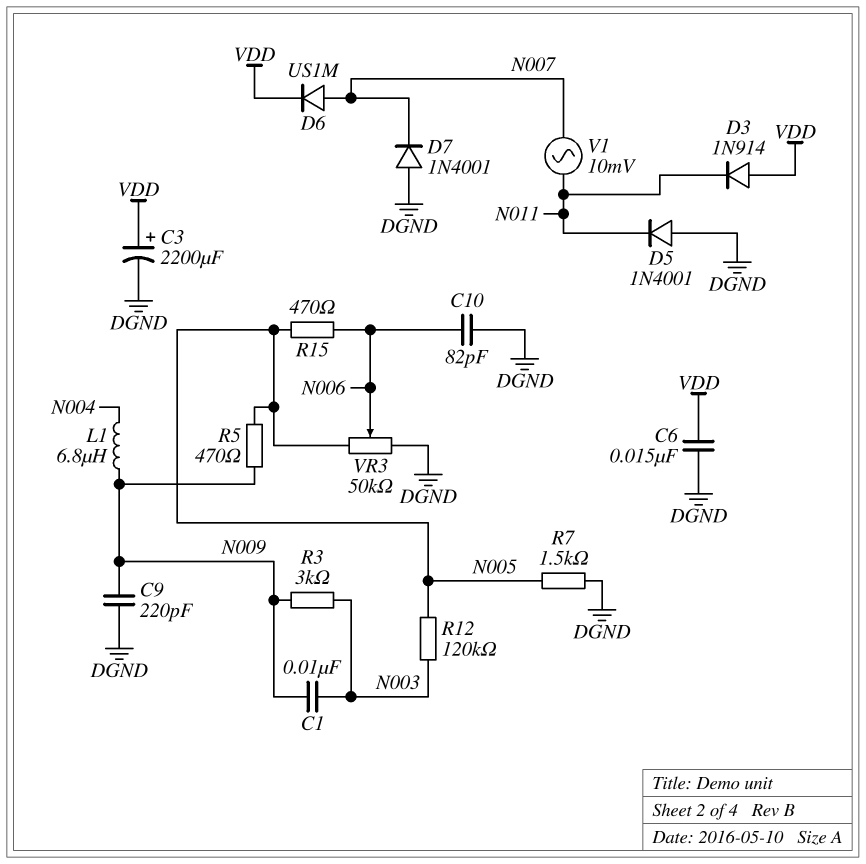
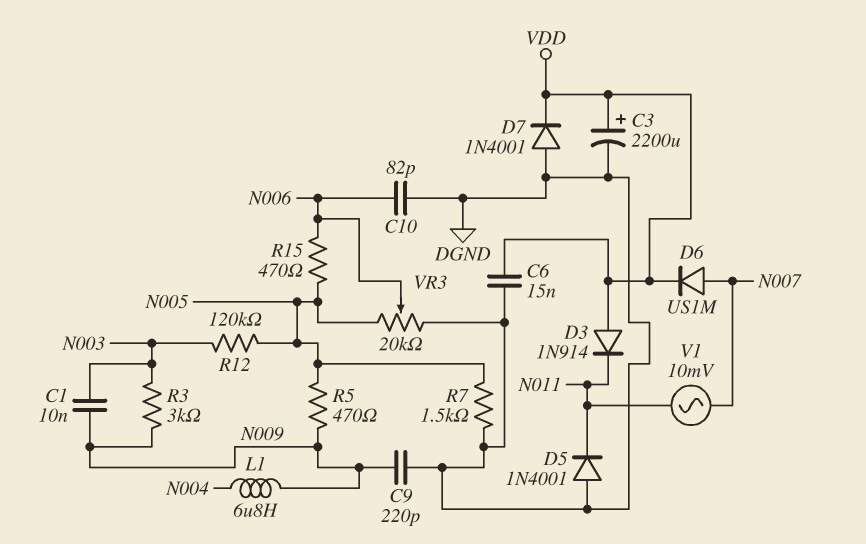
D7: diode 1N4001 (A DGND, K N007) -> diode 1N4001 (A DGND, K VDD)
VR3: 50k (DGND, N005, wiper N006) -> 20k (DGND, N005, wiper N006)

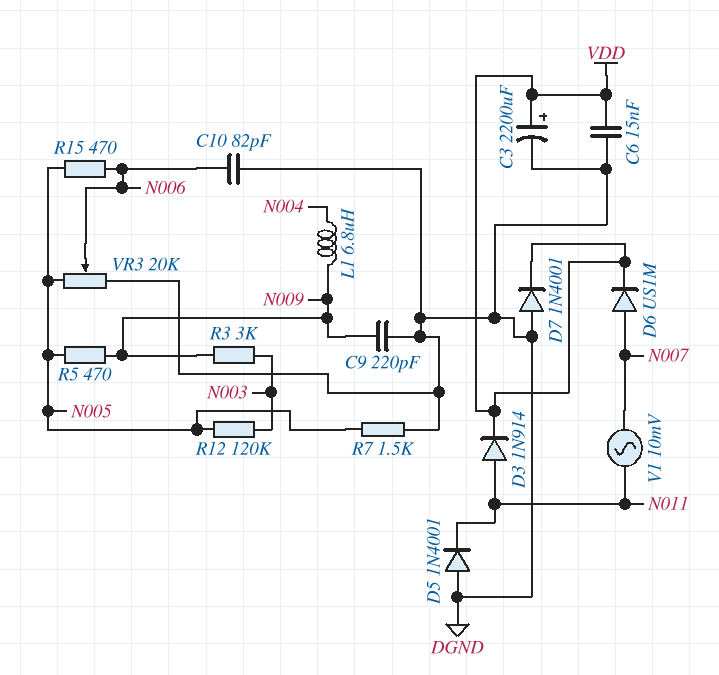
C1: 10nF (N003, N009) -> none
D3: diode 1N914 (A VDD, K N011) -> diode 1N914 (A N011, K VDD)

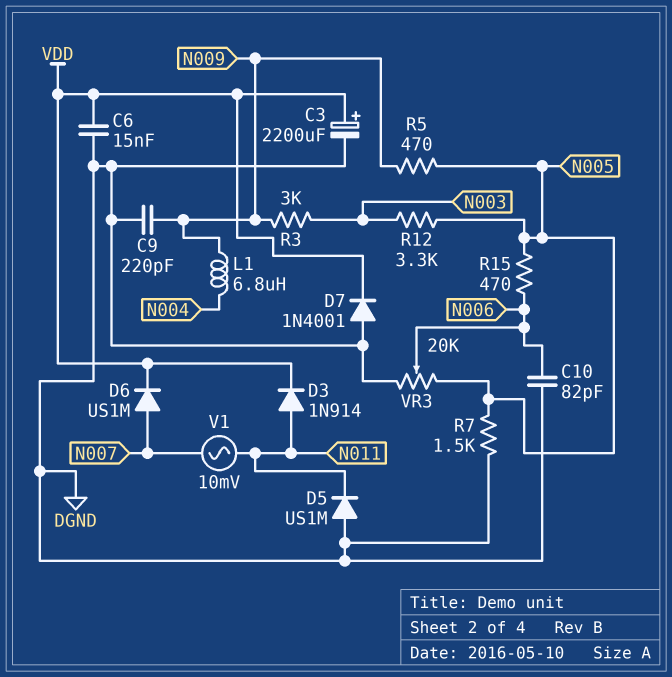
D5: diode 1N4001 (A DGND, K N011) -> diode US1M (A DGND, K N011)
R12: 120k (N003, N005) -> 3.3k (N003, N005)

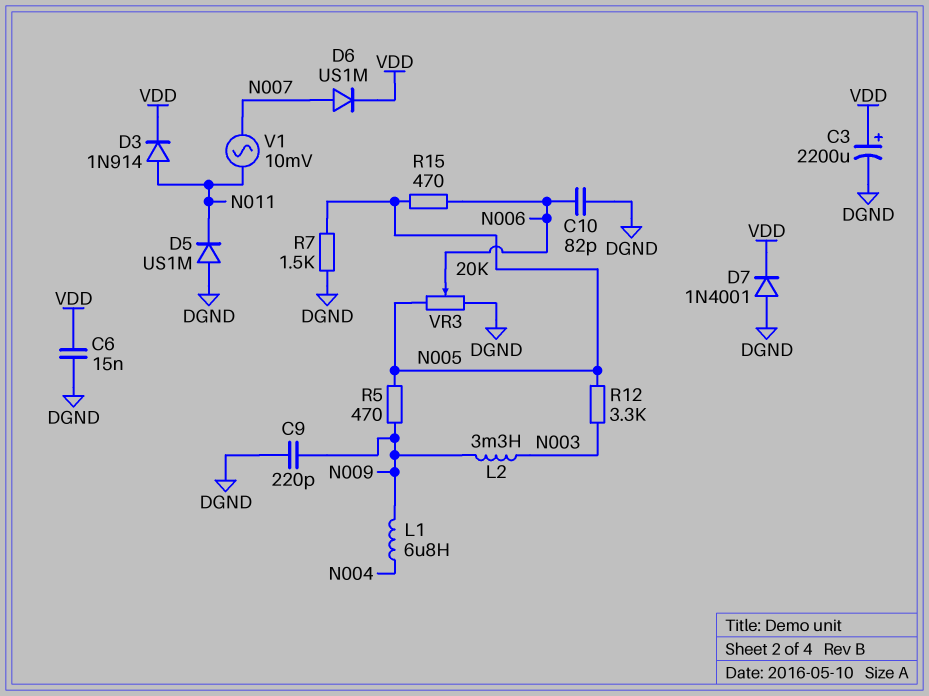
L2: none -> 3.3mH (N003, N009)
R3: 3k (N003, N009) -> none

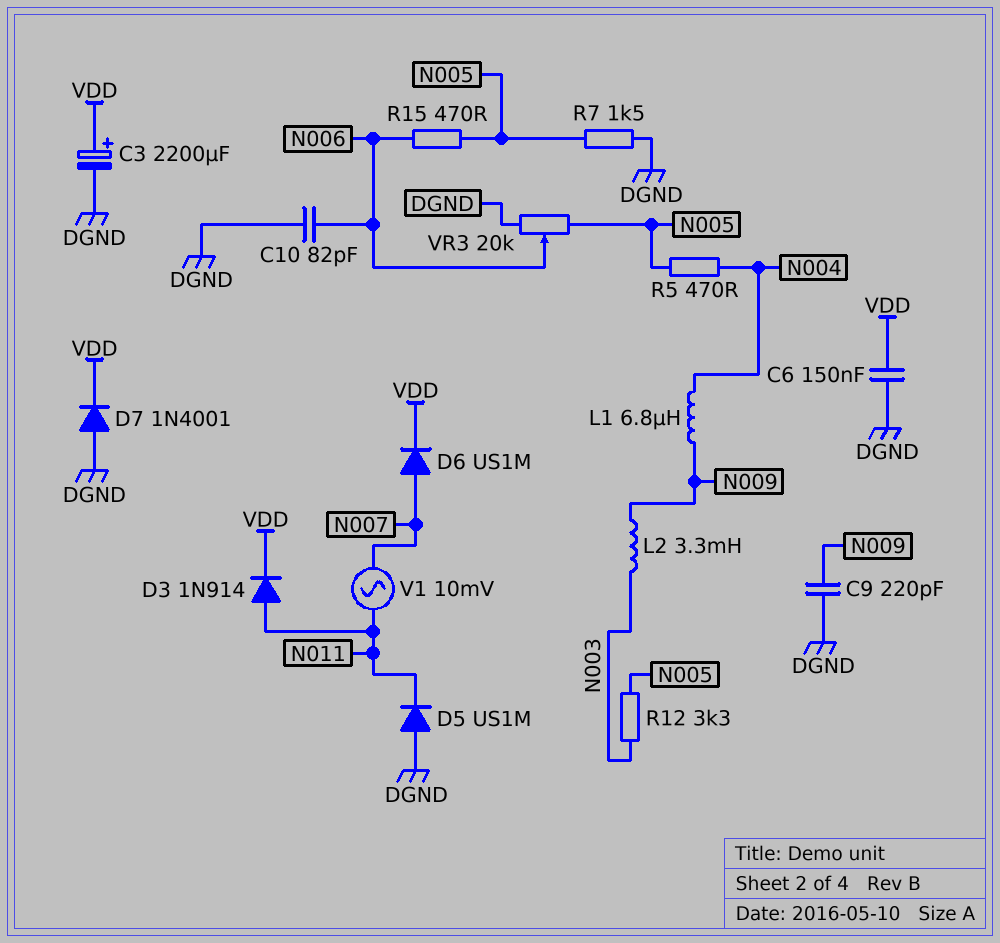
C6: 15nF (DGND, VDD) -> 150nF (DGND, VDD)
R5: 470 (N005, N009) -> 470 (N004, N005)

